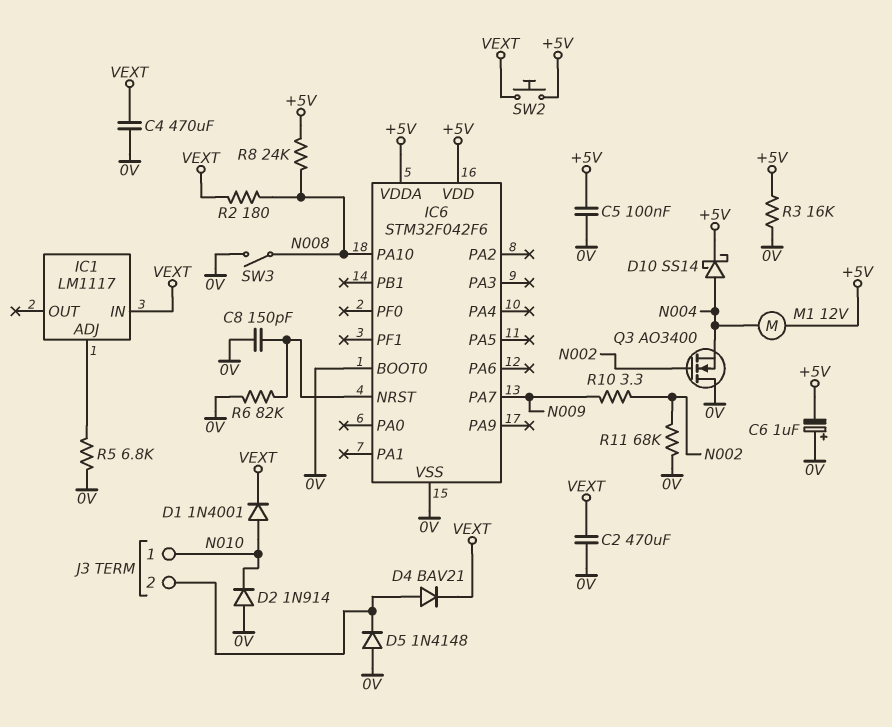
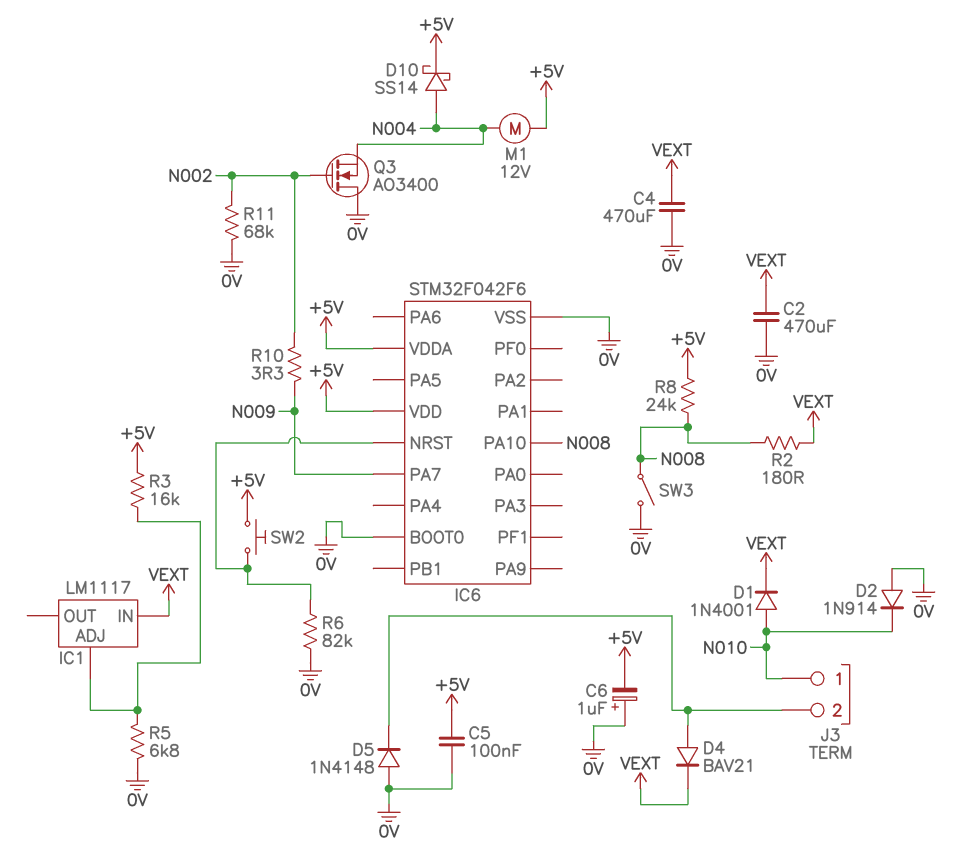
C8: 150pF (0V, IC6/NRST) -> none
R3: 16k (+5V, 0V) -> 16k (+5V, IC1/ADJ)
SW2: button (+5V, VEXT) -> button (+5V, IC6/NRST)

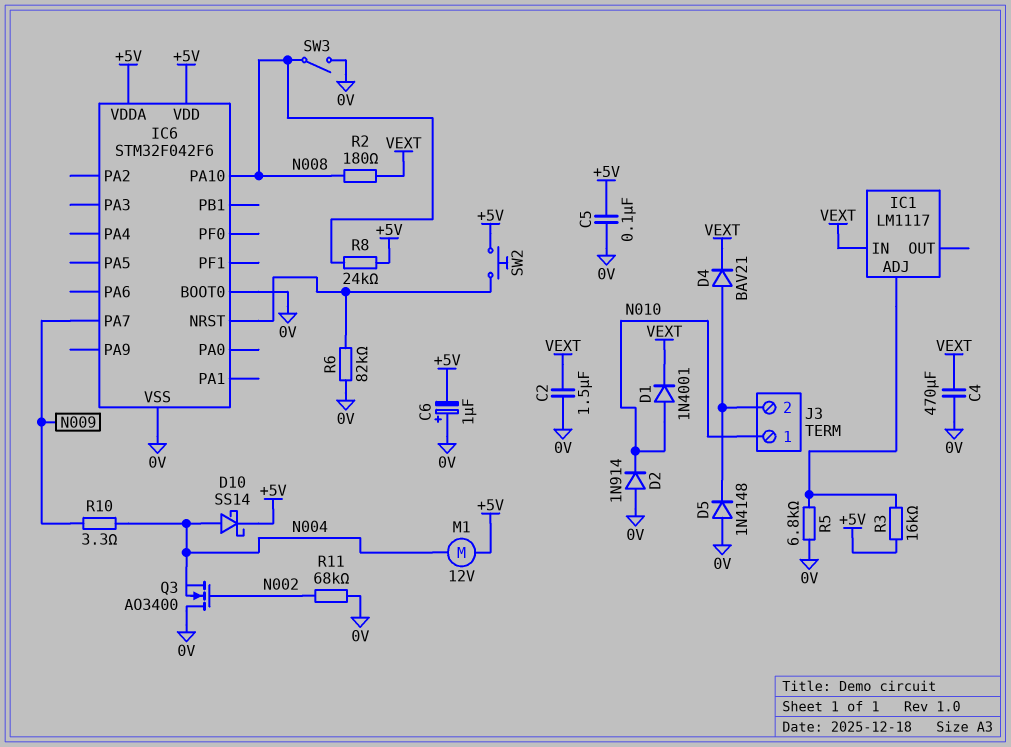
C2: 470uF (0V, VEXT) -> 1.5uF (0V, VEXT)
R10: 3.3 (N002, N009) -> 3.3 (N004, N009)

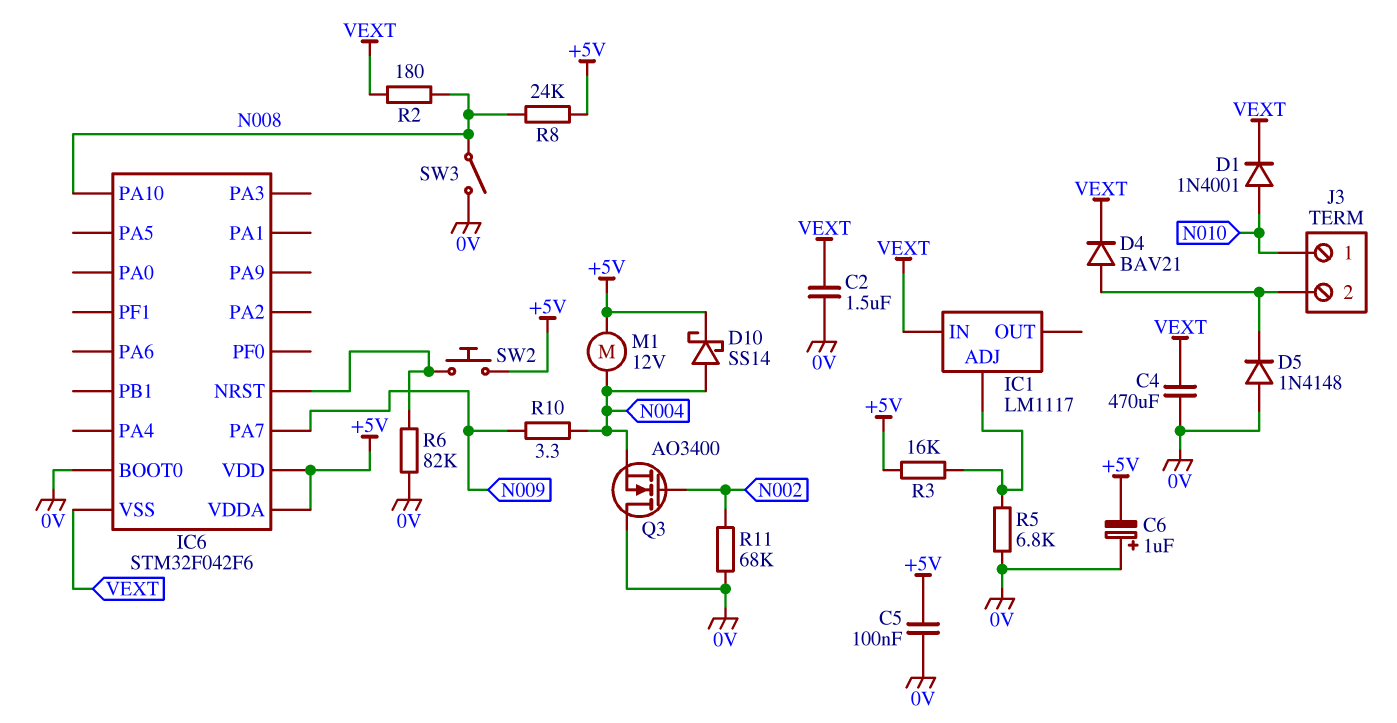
D2: diode 1N914 (A 0V, K N010) -> none
IC6 pin VSS: 0V -> VEXT

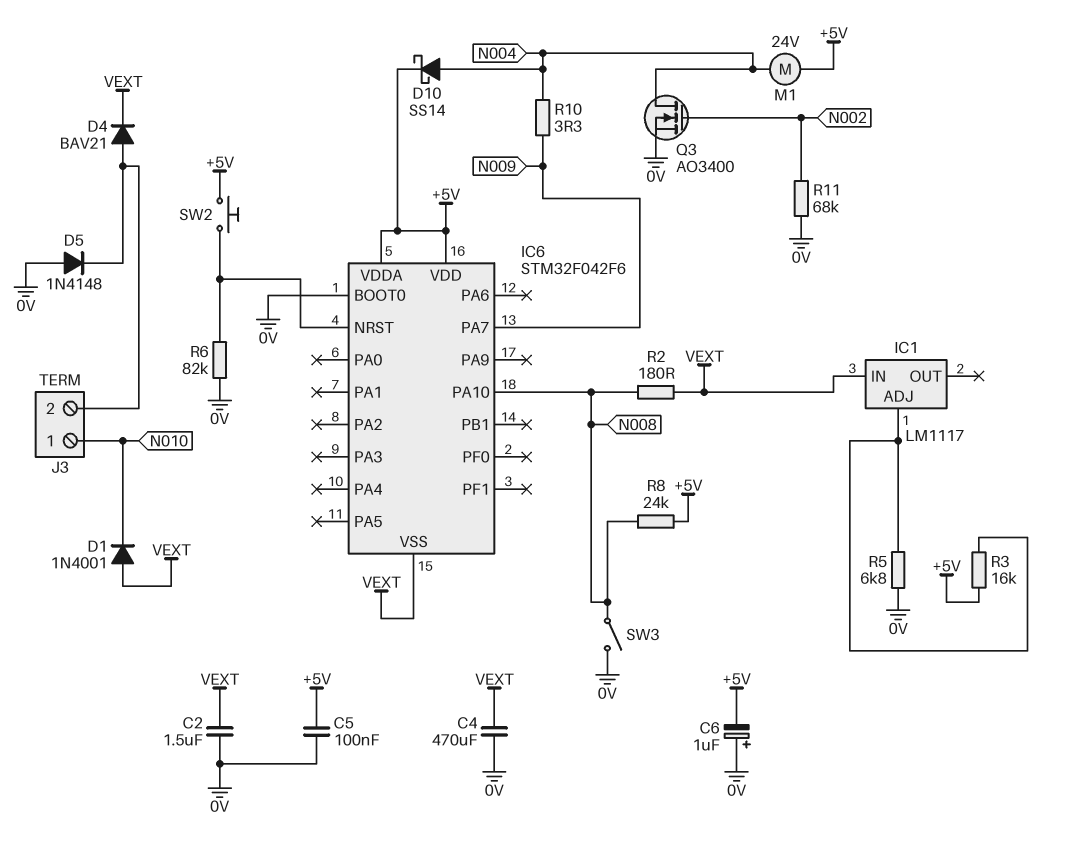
D1: diode 1N4001 (A N010, K VEXT) -> diode 1N4001 (A VEXT, K N010)
M1: motor 12V (+5V, N004) -> motor 24V (+5V, N004)
Q3: NMOS AO3400 (G N002, D 0V, S N004) -> NMOS AO3400 (G N002, D N004, S 0V)

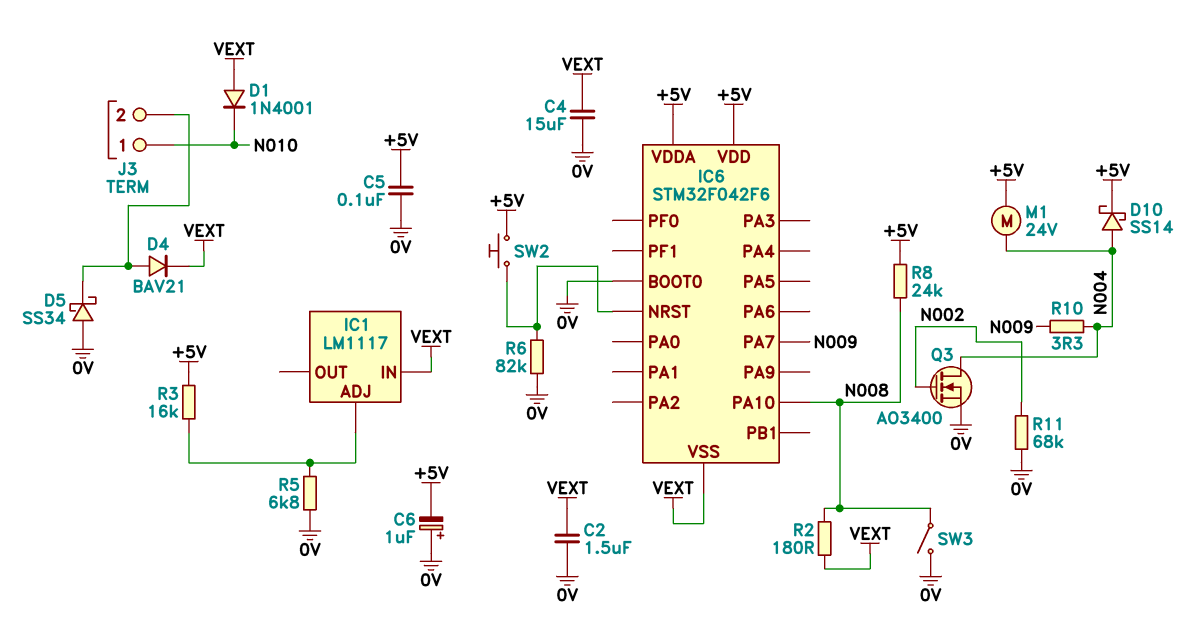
C4: 470uF (0V, VEXT) -> 15uF (0V, VEXT)
D5: diode 1N4148 (A 0V, K J3/2) -> schottky SS34 (A 0V, K J3/2)

